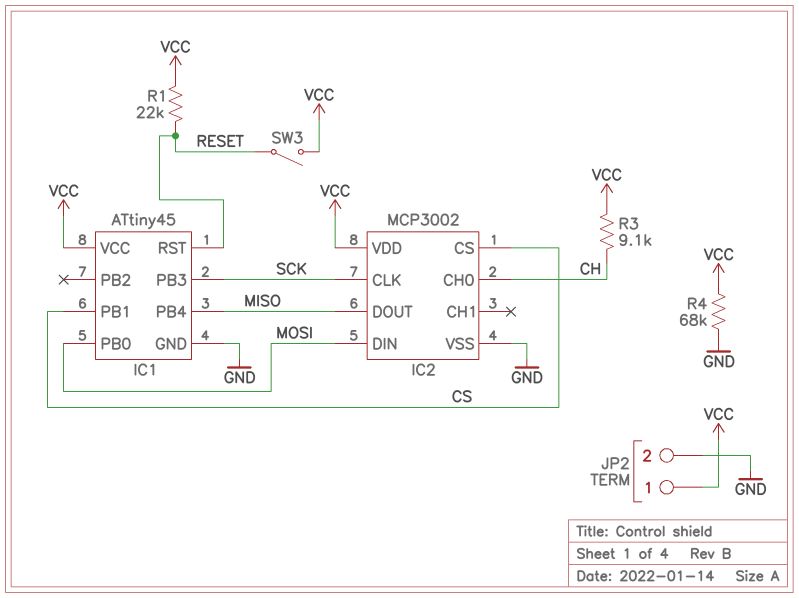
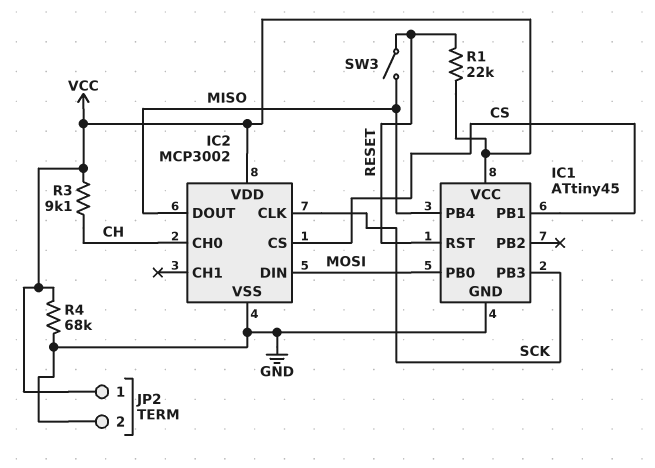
SW3: switch (RESET, VCC) -> switch (MISO, RESET)

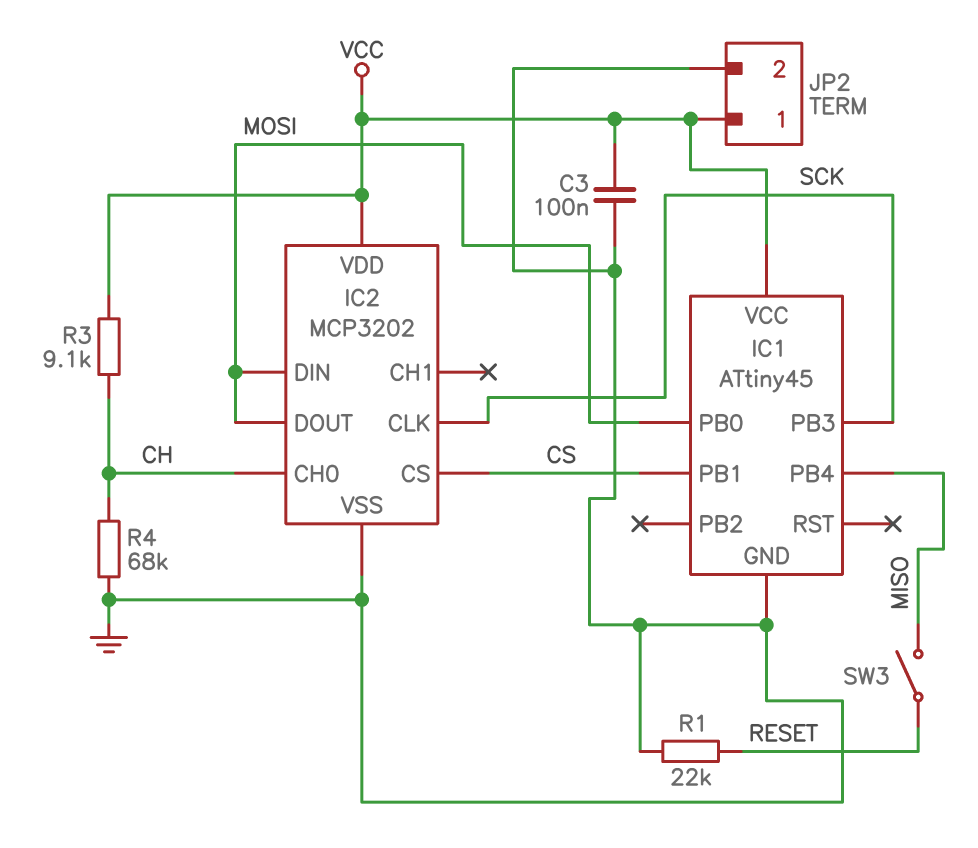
C3: none -> 100nF (GND, VCC)
IC1 pin RST: RESET -> none
IC2: MCP3002 -> MCP3202
IC2 pin DOUT: MISO -> MOSI
R1: 22k (RESET, VCC) -> 22k (GND, RESET)
R4: 68k (GND, VCC) -> 68k (CH, GND)

